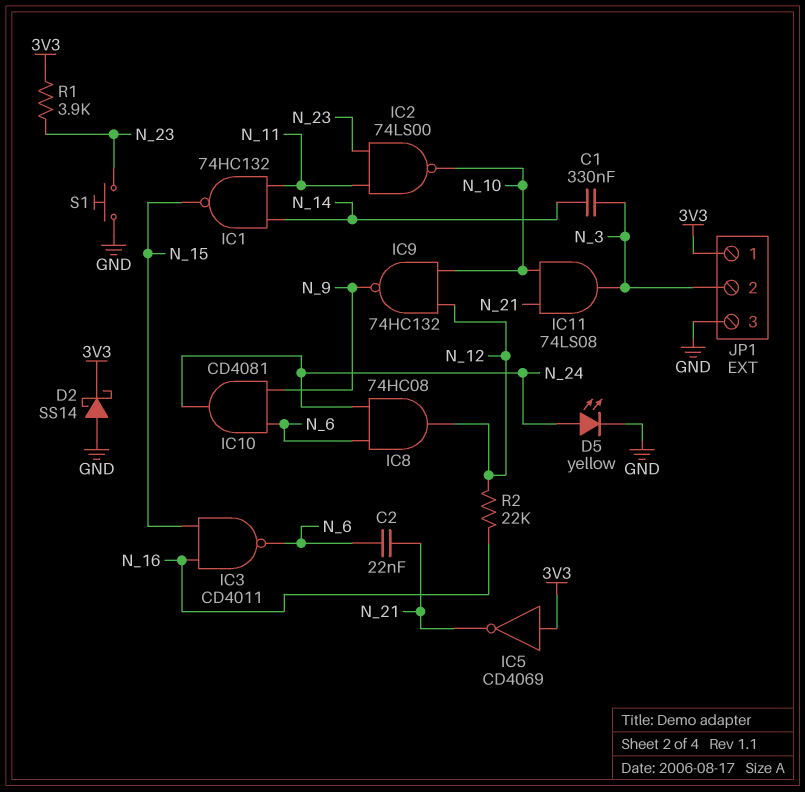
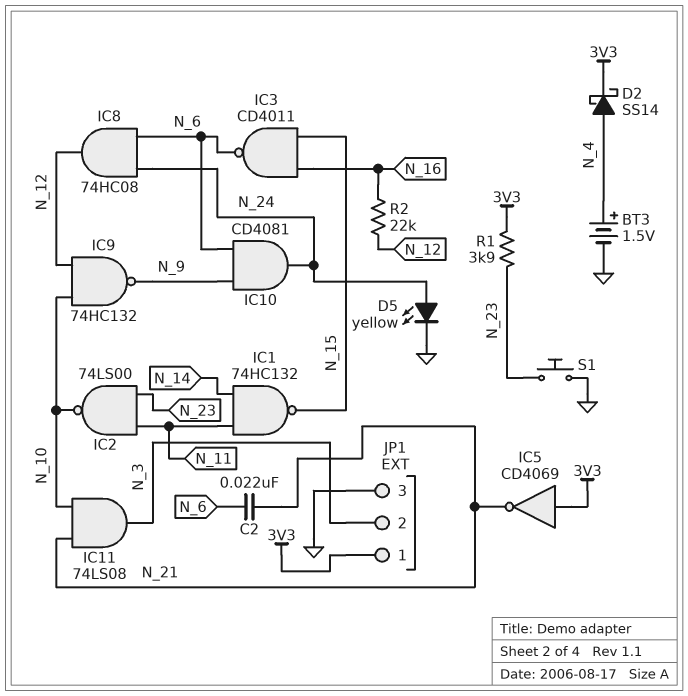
BT3: none -> 1.5V (plus N_4, minus GND)
C1: 330nF (N_3, N_14) -> none
D2: schottky SS14 (A GND, K 3V3) -> schottky SS14 (A N_4, K 3V3)

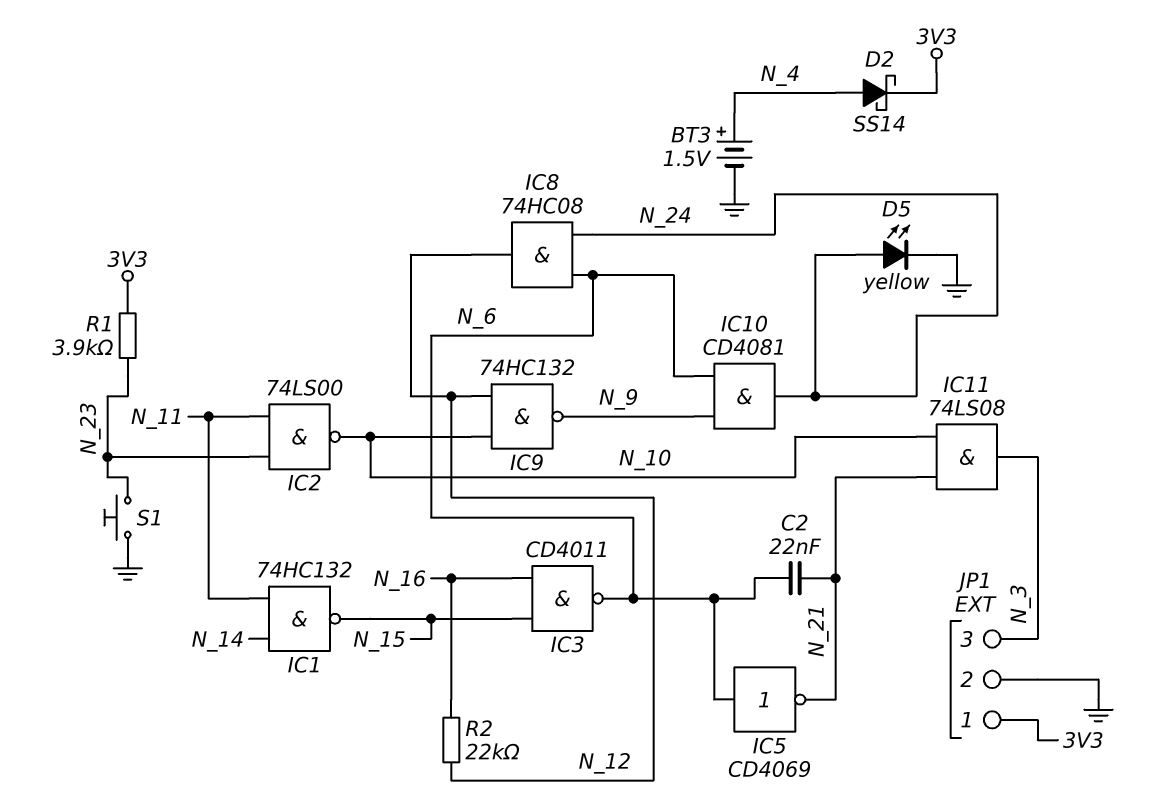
IC5: NOT CD4069 (in 3V3, out N_21) -> NOT CD4069 (in N_6, out N_21)
JP1 pin 2: N_3 -> GND
JP1 pin 3: GND -> N_3

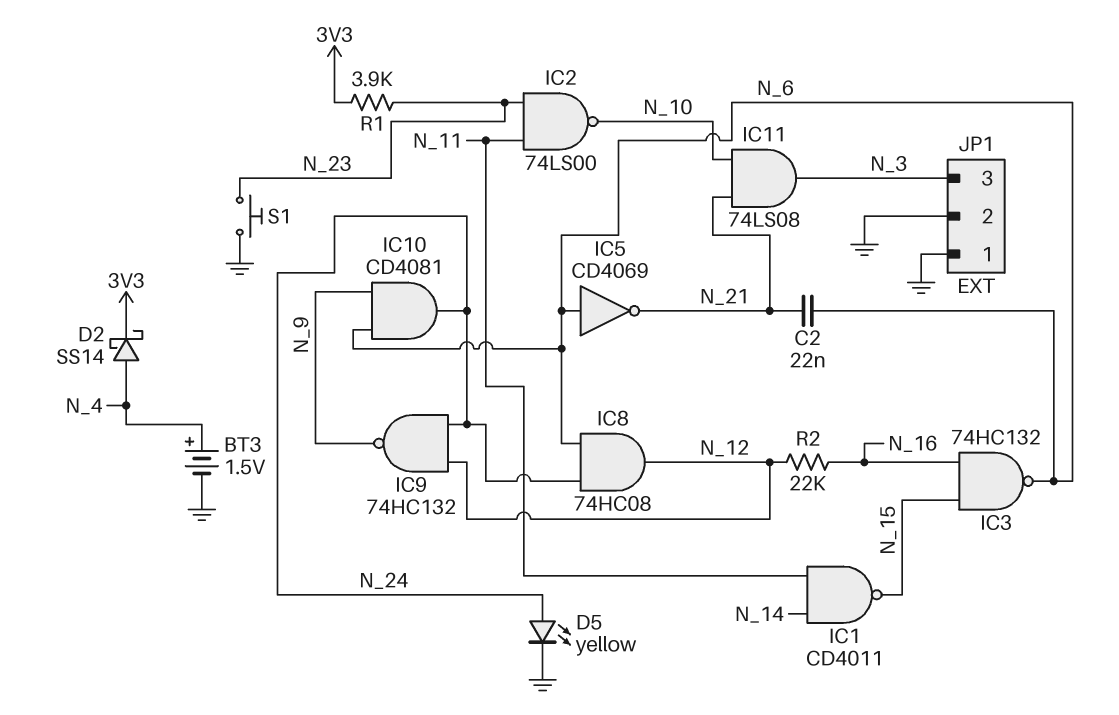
IC1: NAND 74HC132 (in N_11, in N_14, out N_15) -> NAND CD4011 (in N_11, in N_14, out N_15)
IC3: NAND CD4011 (in N_15, in N_16, out N_6) -> NAND 74HC132 (in N_15, in N_16, out N_6)
IC9: NAND 74HC132 (in N_10, in N_12, out N_9) -> NAND 74HC132 (in N_12, in N_24, out N_9)
JP1 pin 1: 3V3 -> GND

